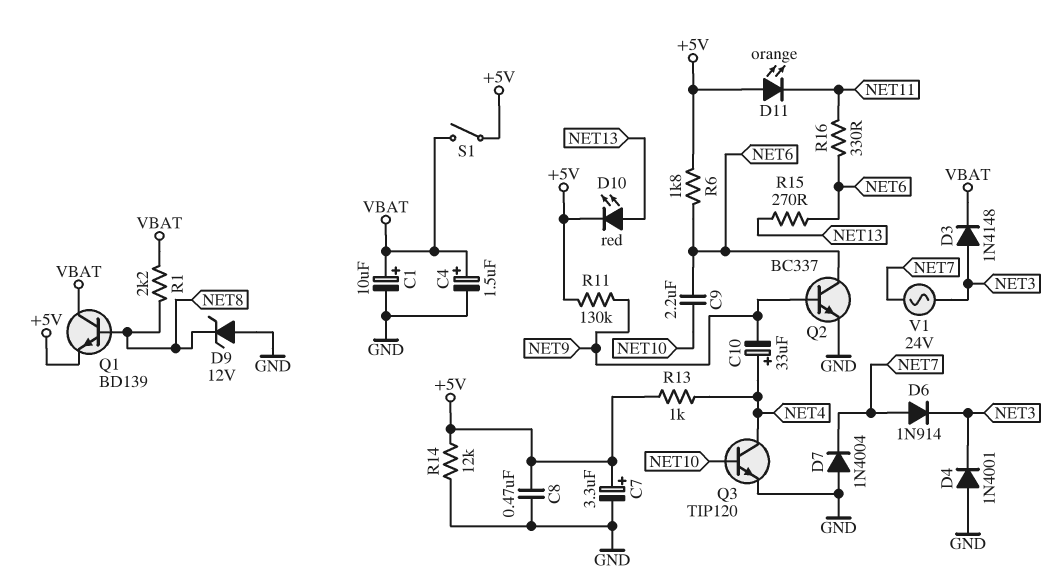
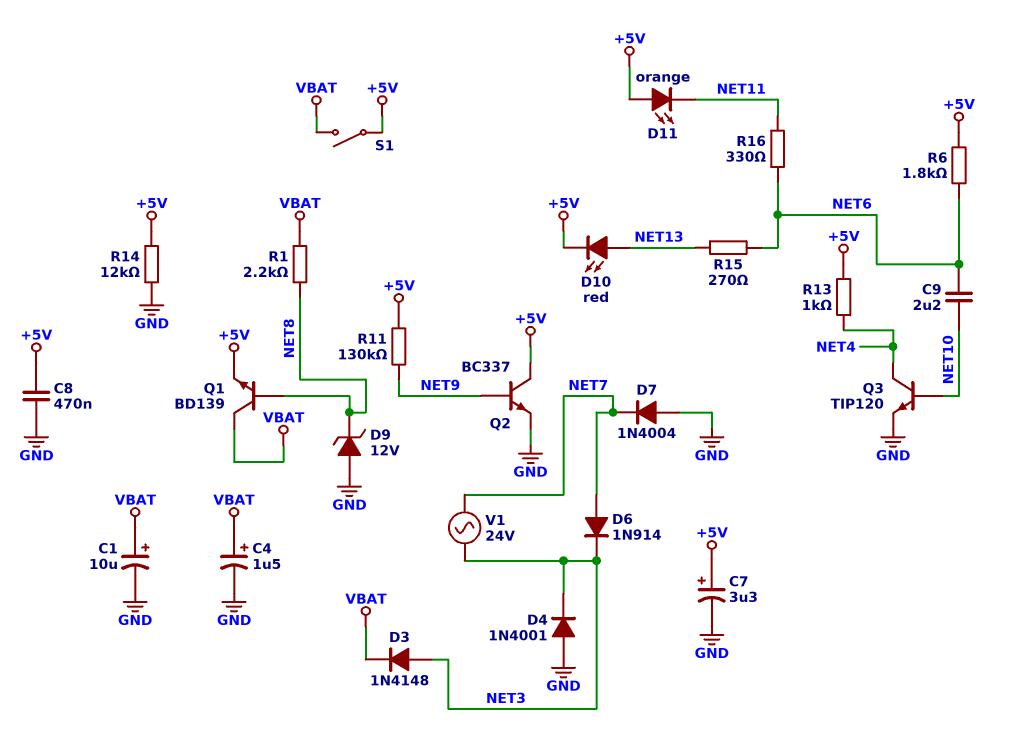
C10: 33uF (plus NET4, minus NET9) -> none
Q2: NPN BC337 (B NET9, C NET6, E GND) -> NPN BC337 (B NET9, C +5V, E GND)

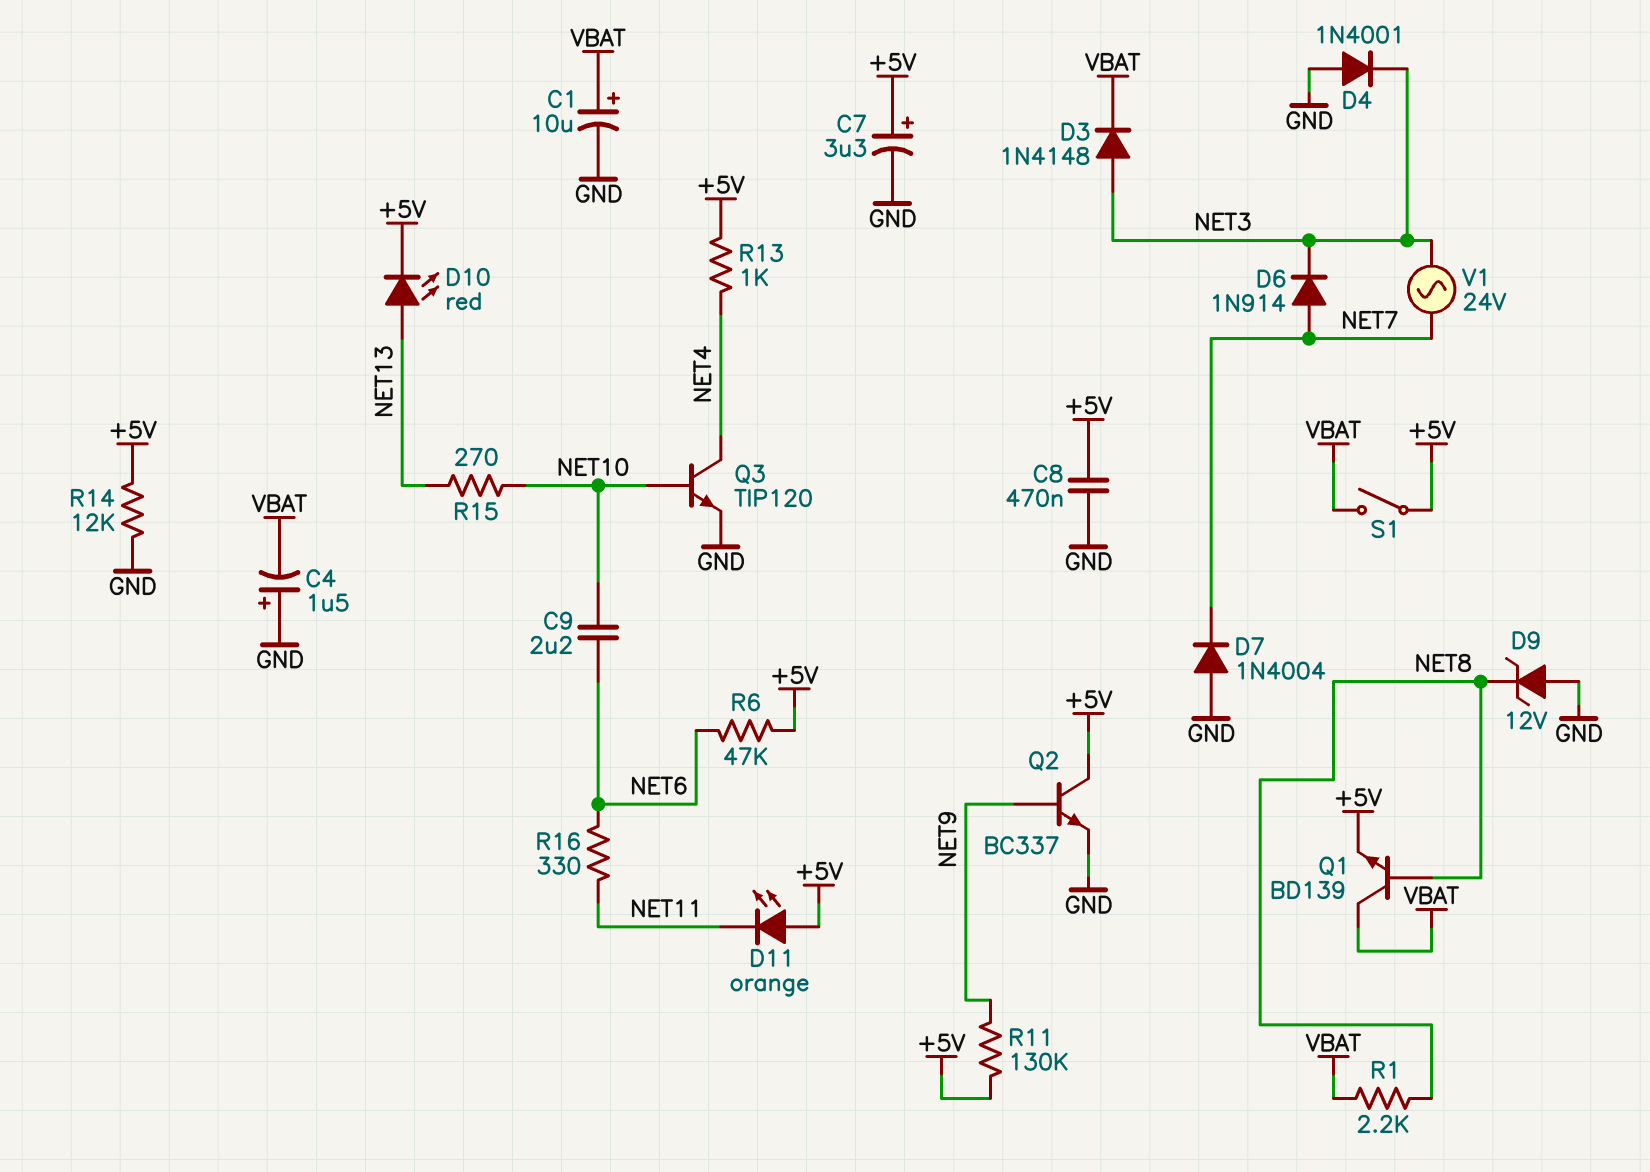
C4: 1.5uF (plus VBAT, minus GND) -> 1.5uF (plus GND, minus VBAT)
R6: 1.8k (+5V, NET6) -> 47k (+5V, NET6)
R15: 270 (NET6, NET13) -> 270 (NET10, NET13)

